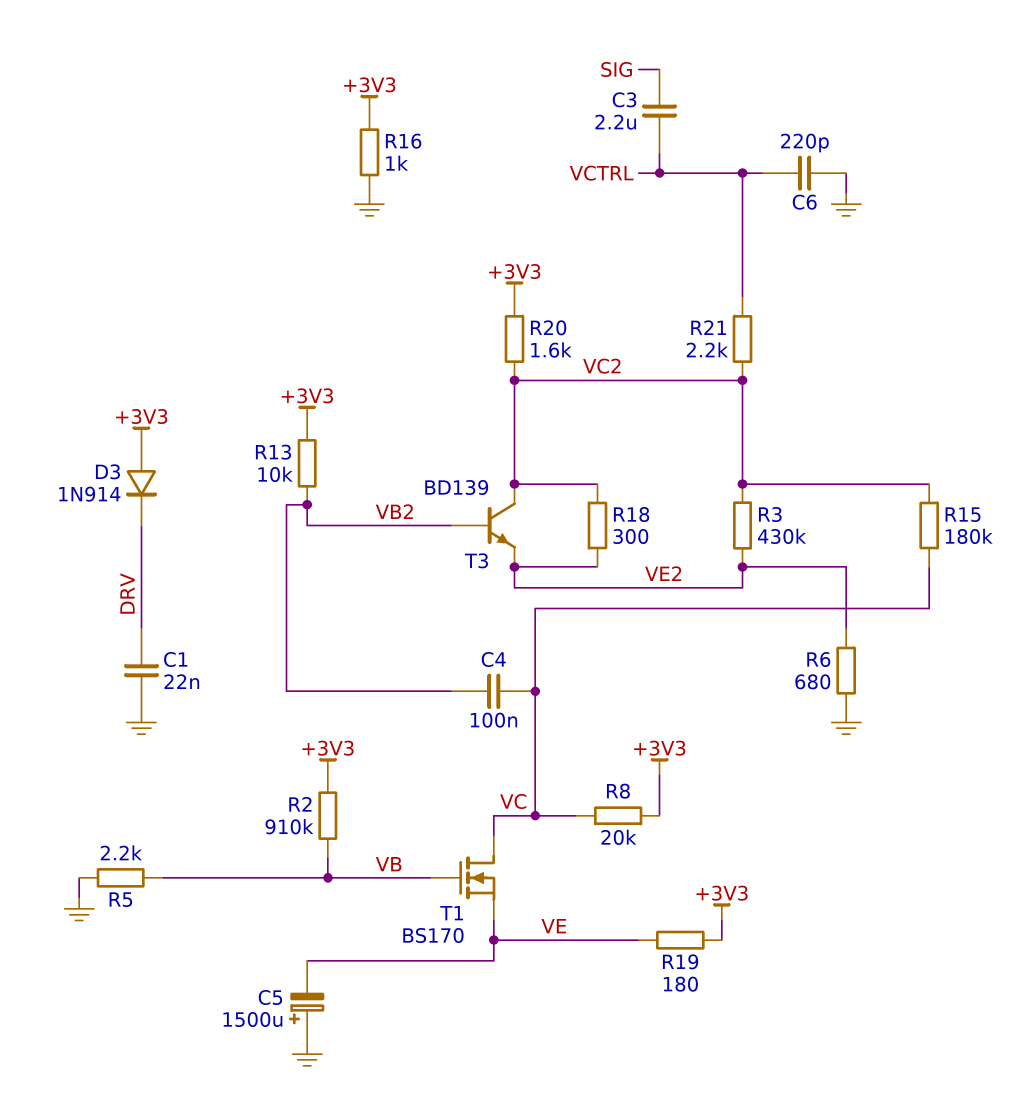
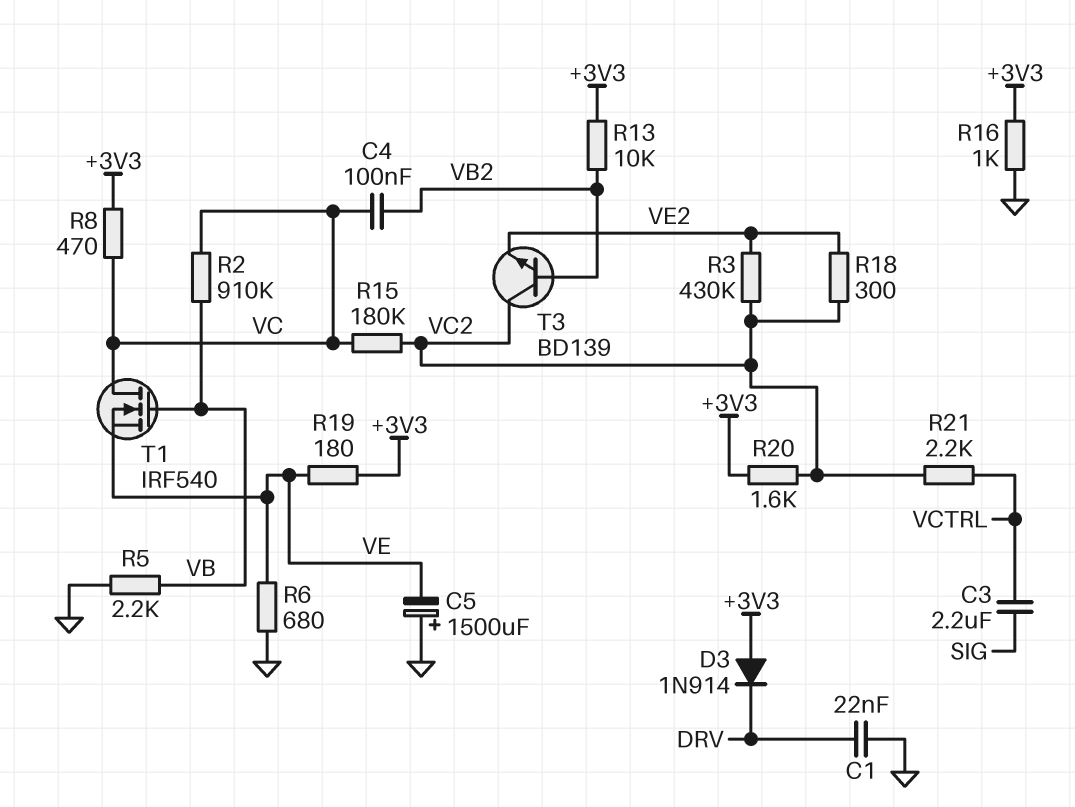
C6: 220pF (GND, VCTRL) -> none
R2: 910k (+3V3, VB) -> 910k (VB, VC)
R6: 680 (GND, VE2) -> 680 (GND, VE)
R8: 20k (+3V3, VC) -> 470 (+3V3, VC)
T1: NMOS BS170 (G VB, D VC, S VE) -> NMOS IRF540 (G VB, D VC, S VE)

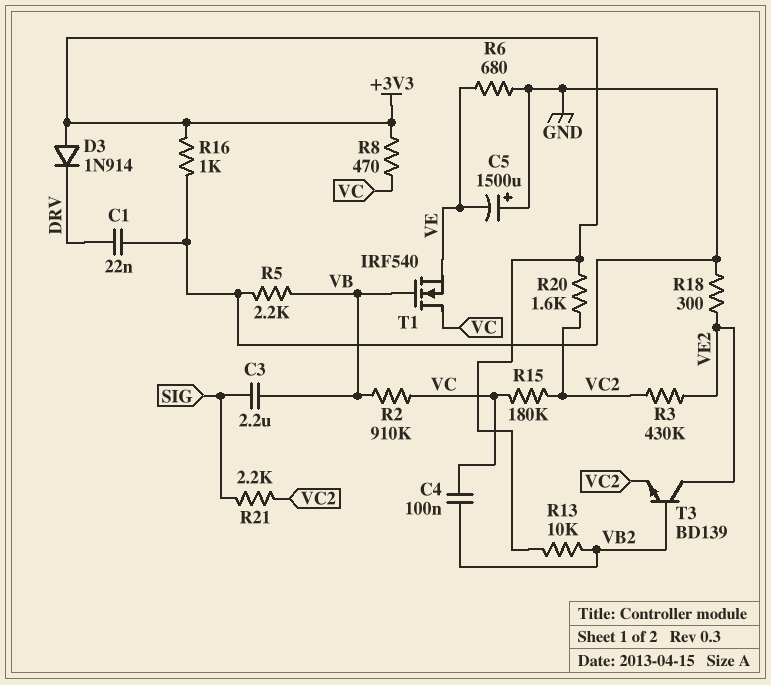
C3: 2.2uF (SIG, VCTRL) -> 2.2uF (SIG, VB)
R18: 300 (VC2, VE2) -> 300 (GND, VE2)
R19: 180 (+3V3, VE) -> none
R21: 2.2k (VC2, VCTRL) -> 2.2k (SIG, VC2)
T3: NPN BD139 (B VB2, C VC2, E VE2) -> NPN BD139 (B VB2, C VE2, E VC2)

